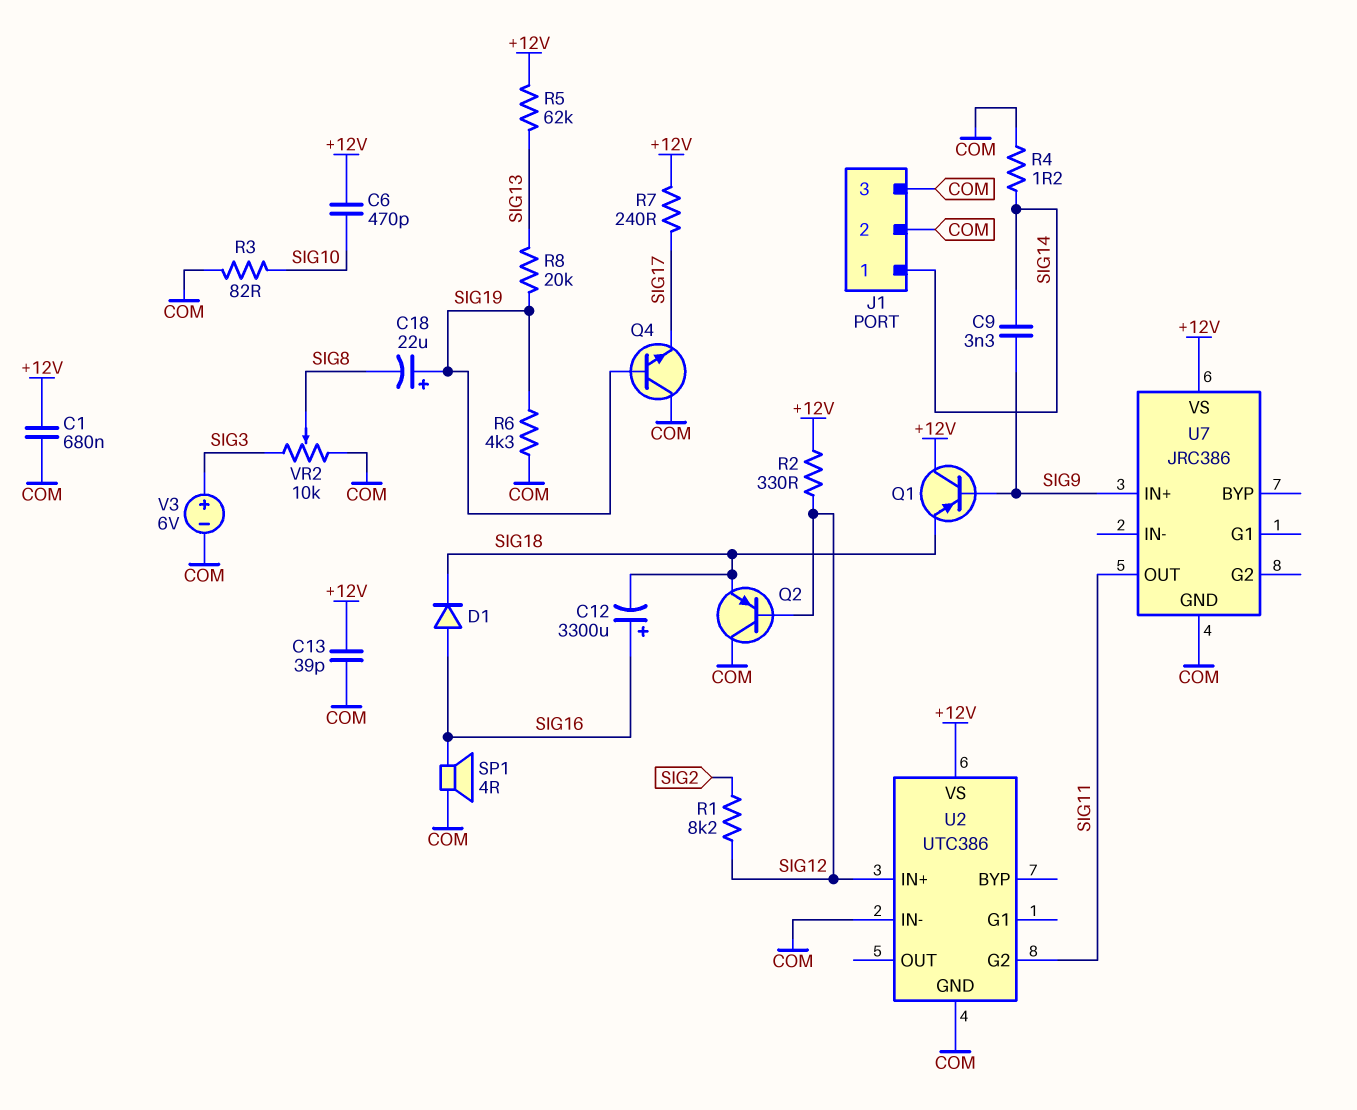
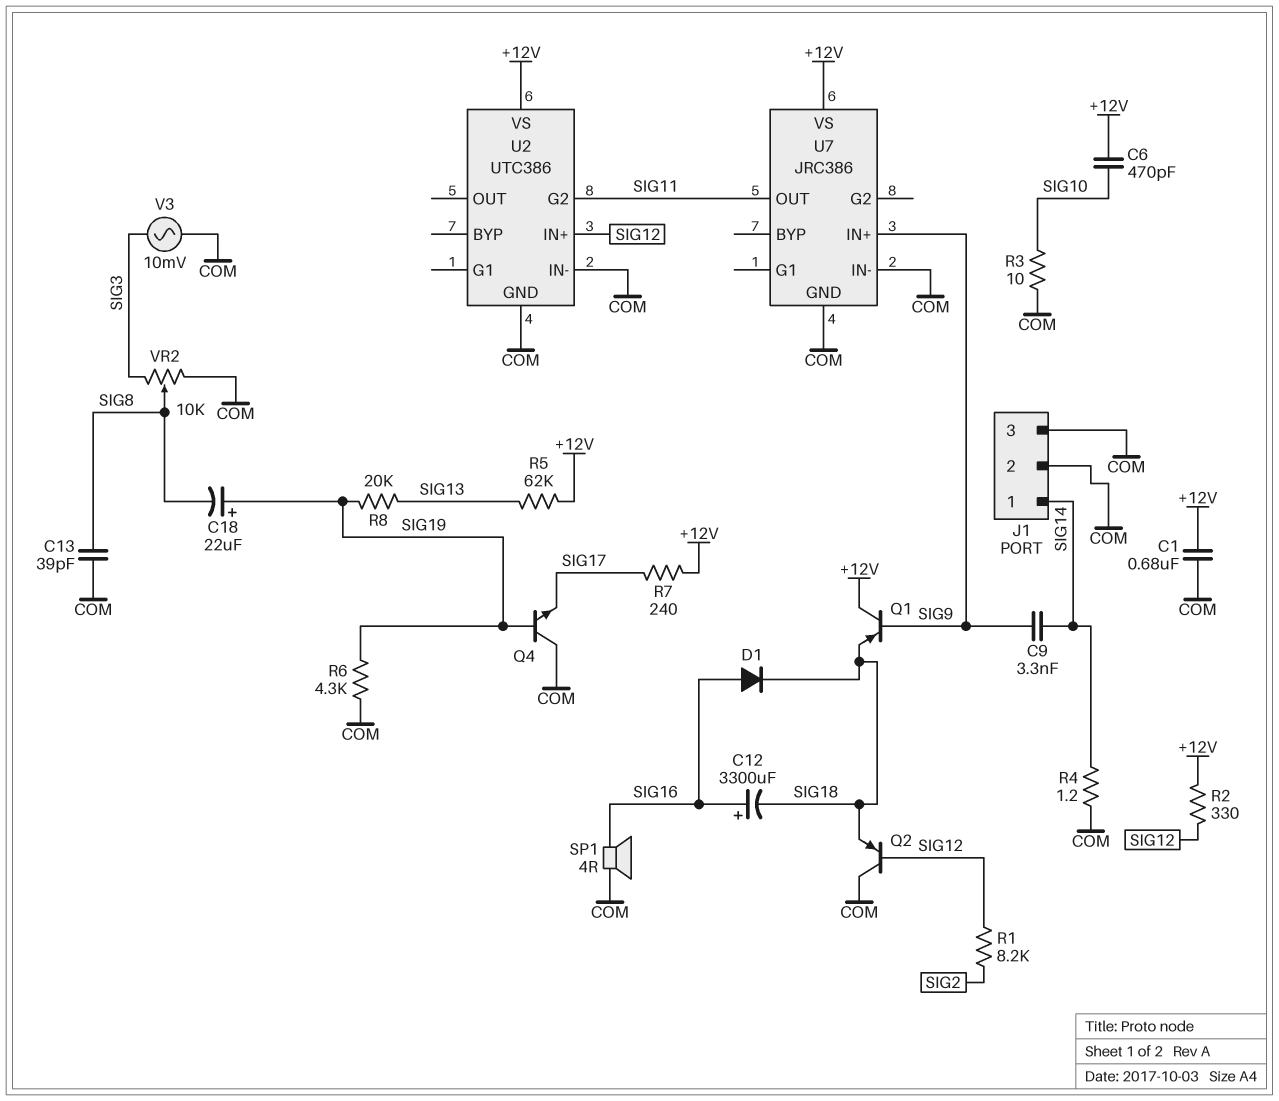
C13: 39pF (+12V, COM) -> 39pF (COM, SIG8)
R3: 82 (COM, SIG10) -> 10 (COM, SIG10)
U7 pin IN-: none -> COM
V3: 6V (plus SIG3, minus COM) -> AC 10mV (COM, SIG3)

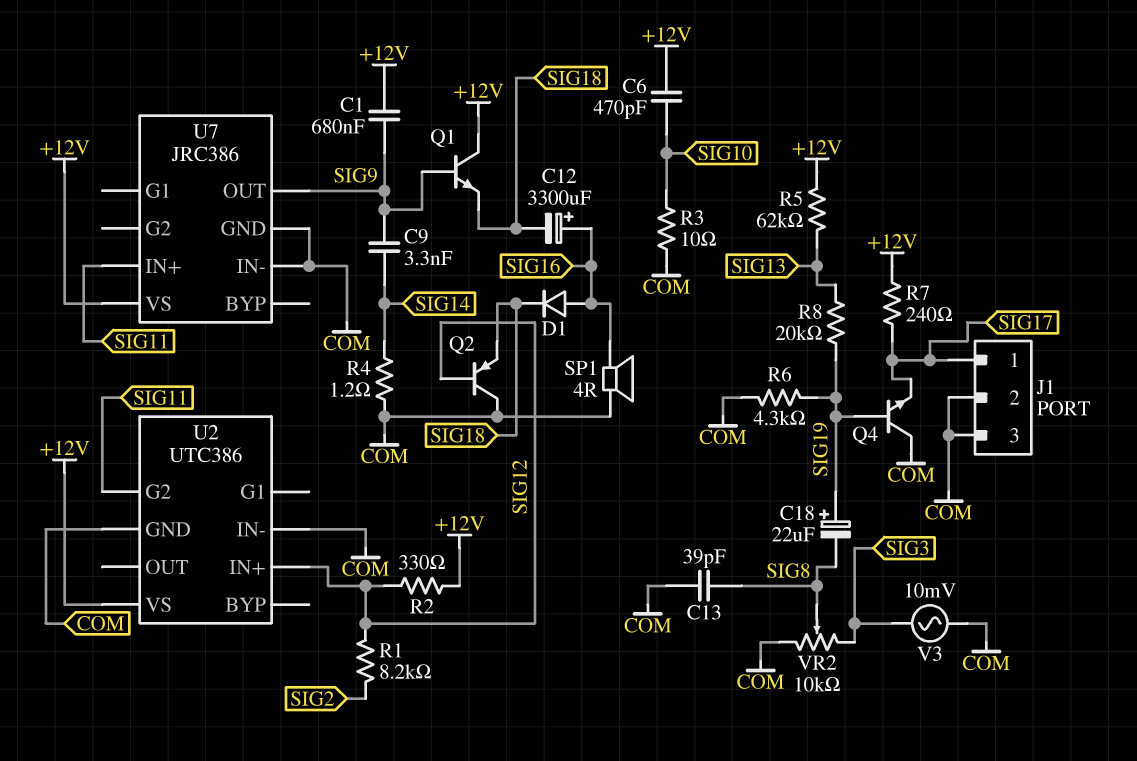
C1: 680nF (+12V, COM) -> 680nF (+12V, SIG9)
J1 pin 1: SIG14 -> SIG17
Q1: PNP (B SIG9, C +12V, E SIG18) -> NPN (B SIG9, C +12V, E SIG18)
U7 pin IN+: SIG9 -> SIG11
U7 pin OUT: SIG11 -> SIG9

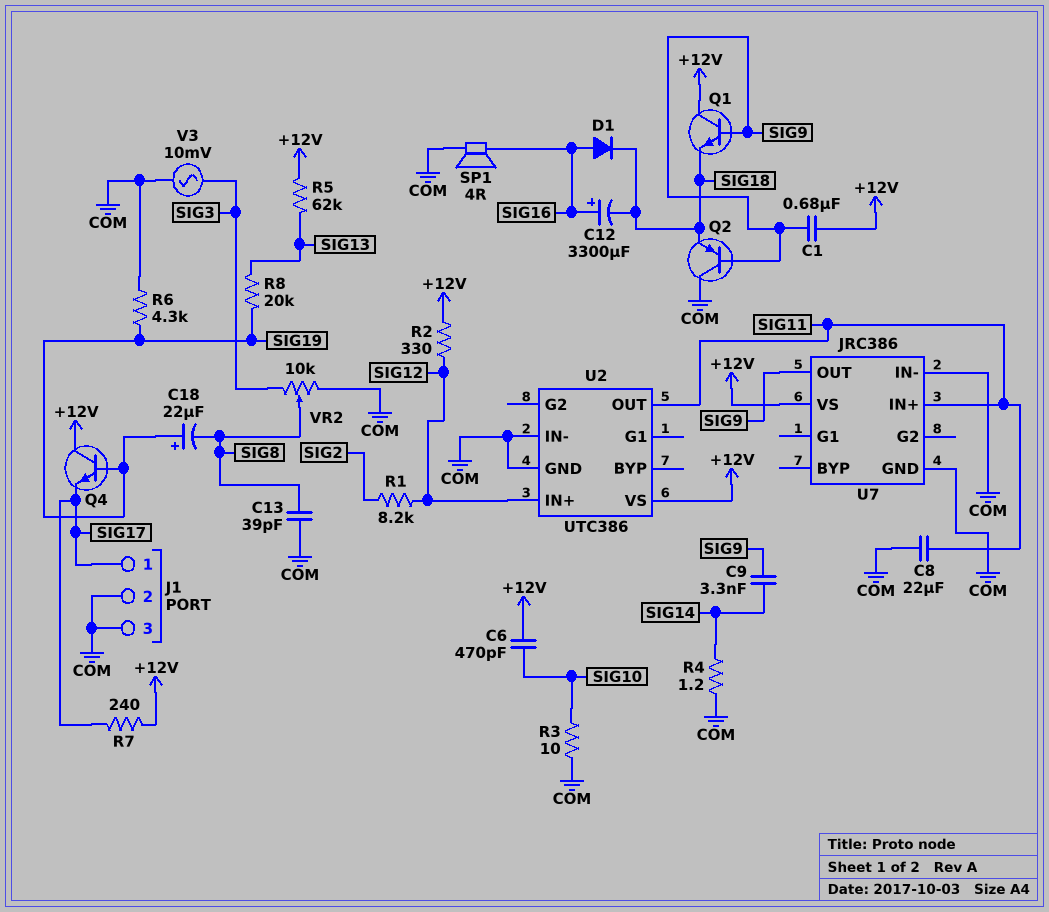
C8: none -> 22uF (COM, SIG11)
Q2: PNP (B SIG12, C COM, E SIG18) -> PNP (B SIG9, C COM, E SIG18)
Q4: NPN (B SIG19, C COM, E SIG17) -> NPN (B SIG19, C +12V, E SIG17)
U2 pin G2: SIG11 -> none
U2 pin OUT: none -> SIG11

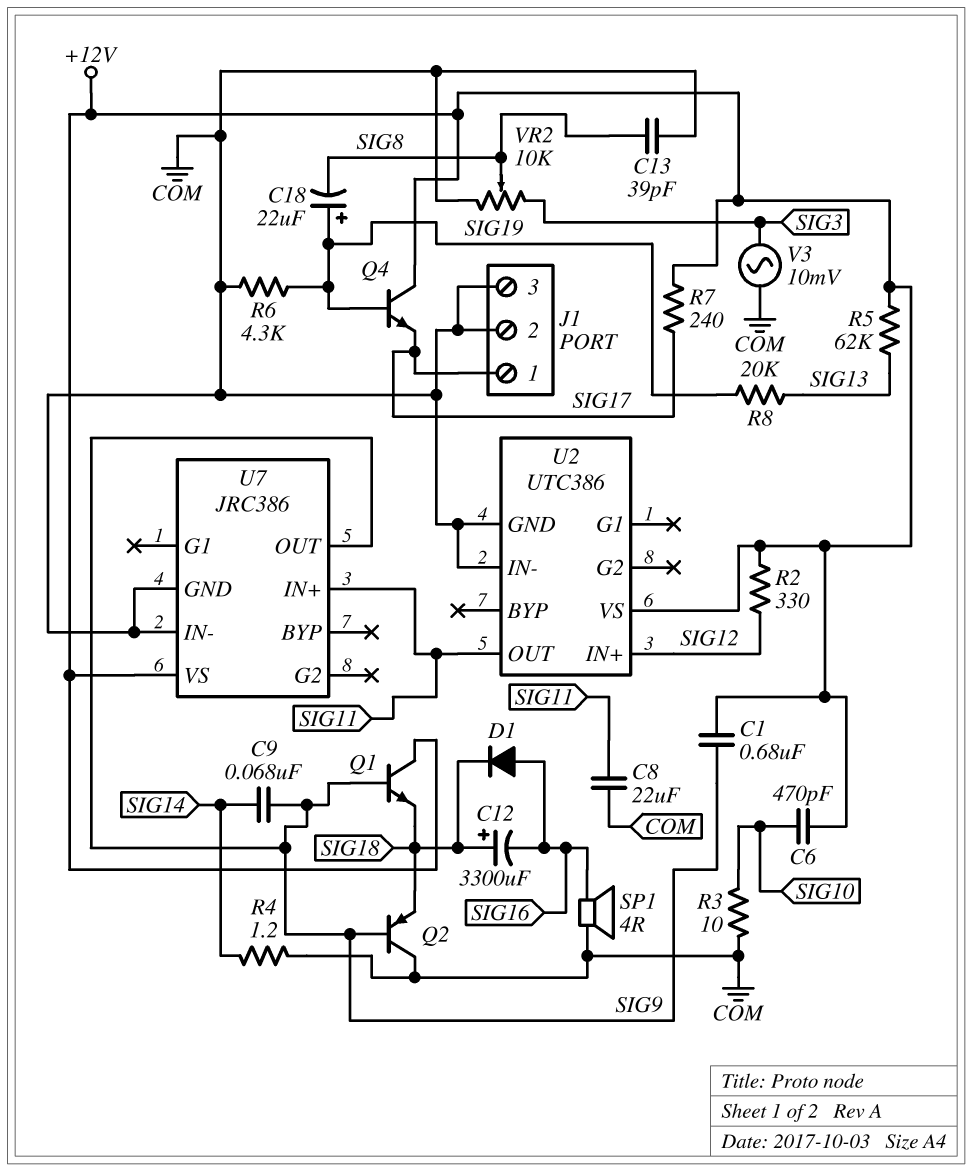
C9: 3.3nF (SIG9, SIG14) -> 68nF (SIG9, SIG14)
C12: 3300uF (plus SIG16, minus SIG18) -> 3300uF (plus SIG18, minus SIG16)
R1: 8.2k (SIG2, SIG12) -> none

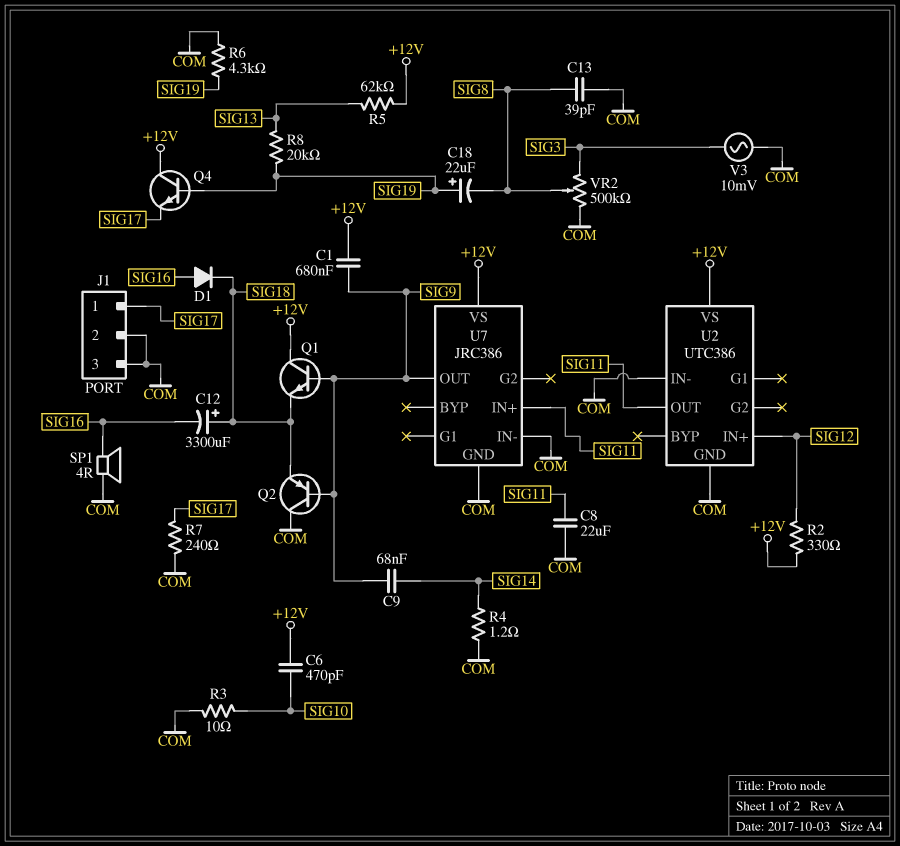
R7: 240 (+12V, SIG17) -> 240 (COM, SIG17)
VR2: 10k (COM, SIG3, wiper SIG8) -> 500k (COM, SIG3, wiper SIG8)

